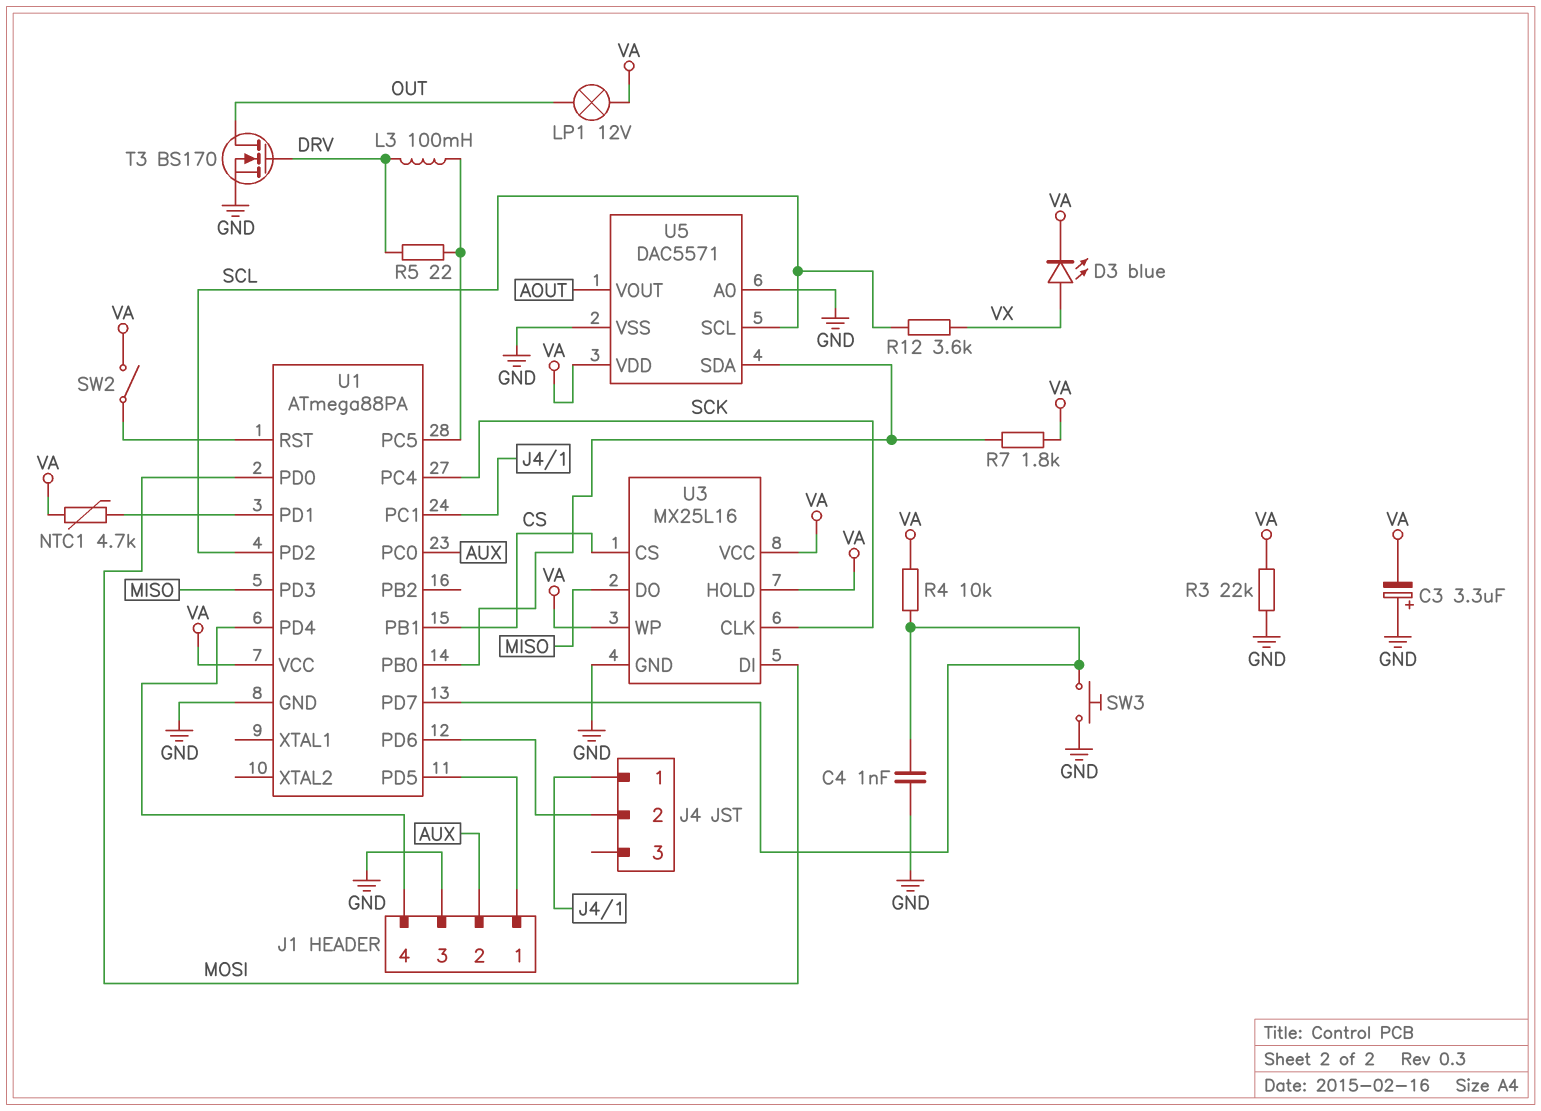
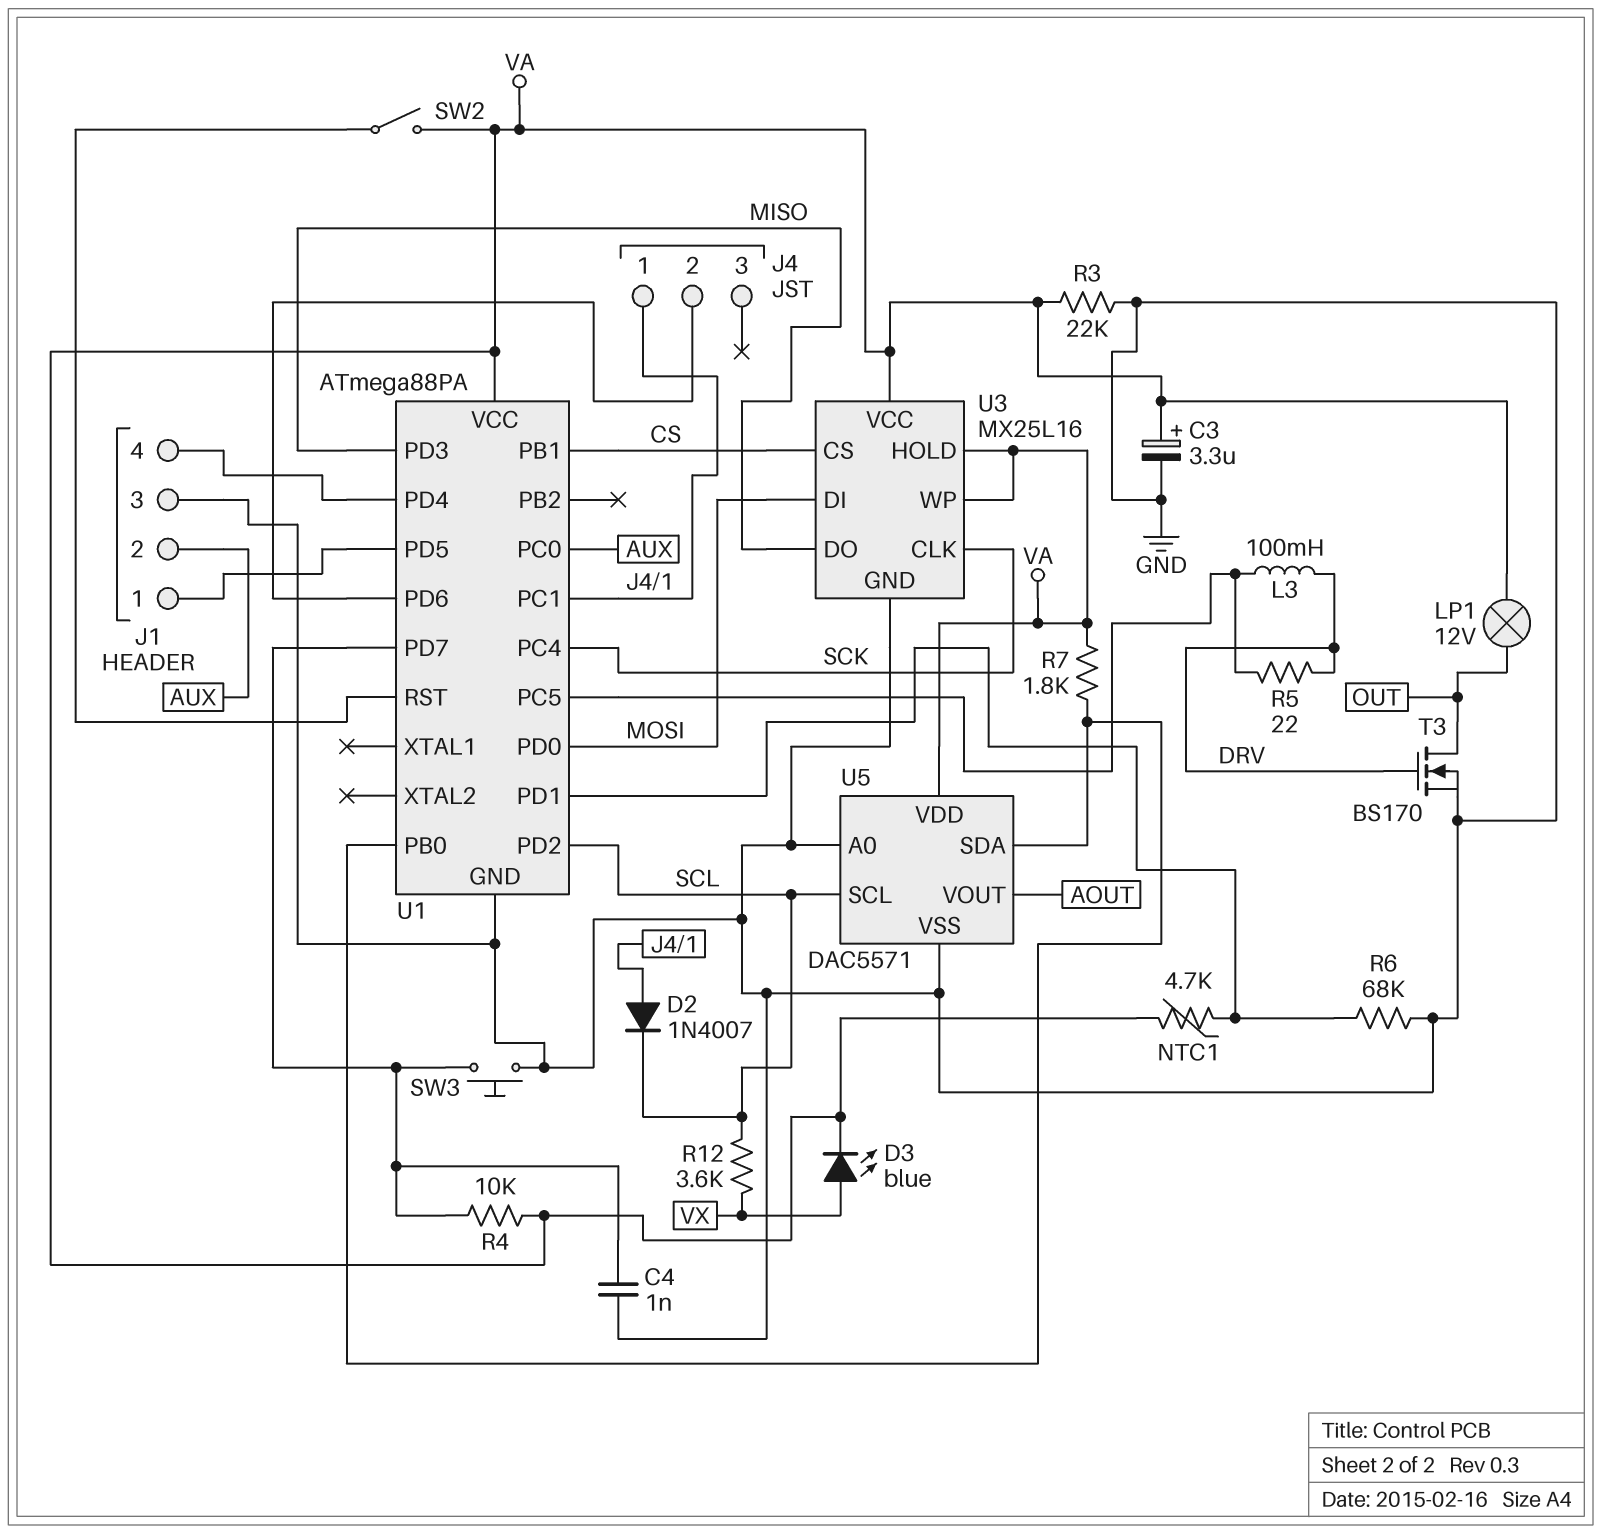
C3: 3.3uF (plus GND, minus VA) -> 3.3uF (plus VA, minus GND)
D2: none -> diode 1N4007 (A J4/1, K SCL)
R6: none -> 68k (GND, U1/PD1)

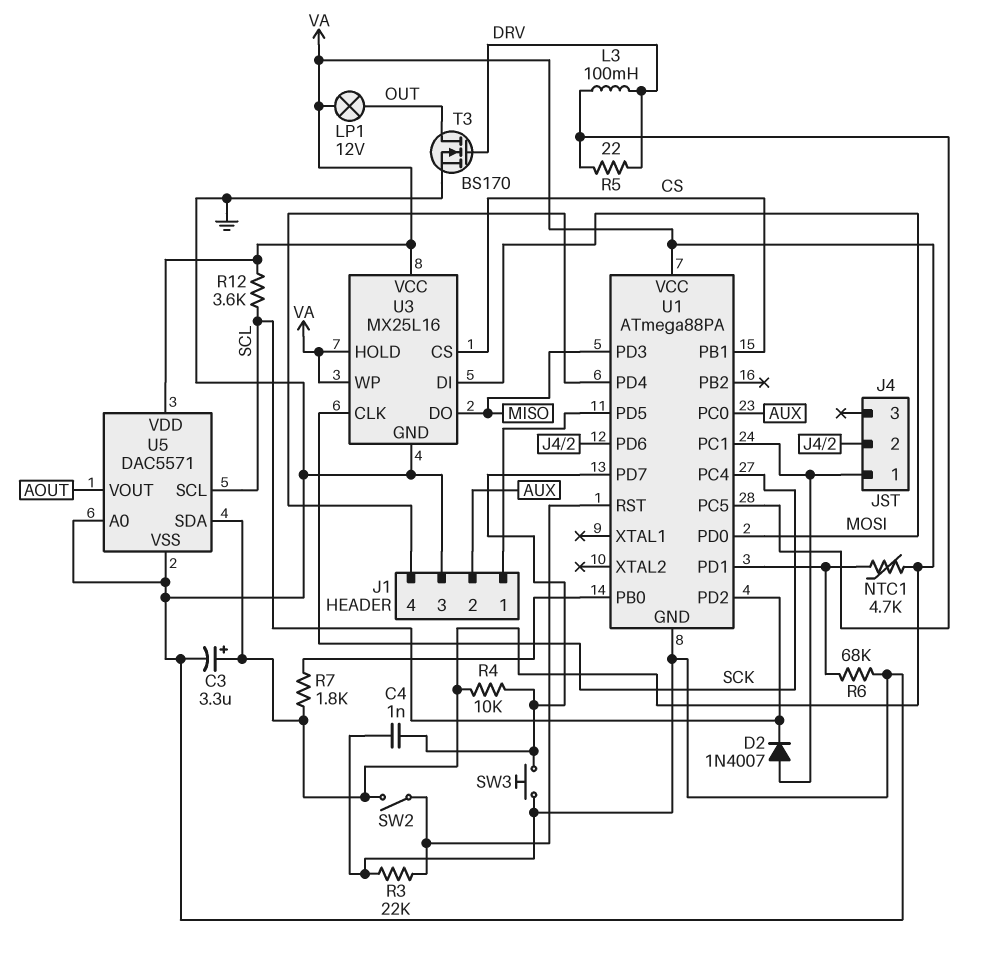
D3: LED blue (A VX, K VA) -> none
R3: 22k (GND, VA) -> 22k (GND, U1/RST)
R12: 3.6k (SCL, VX) -> 3.6k (SCL, VA)
U5 pin SDA: U1/PB0 -> VA

